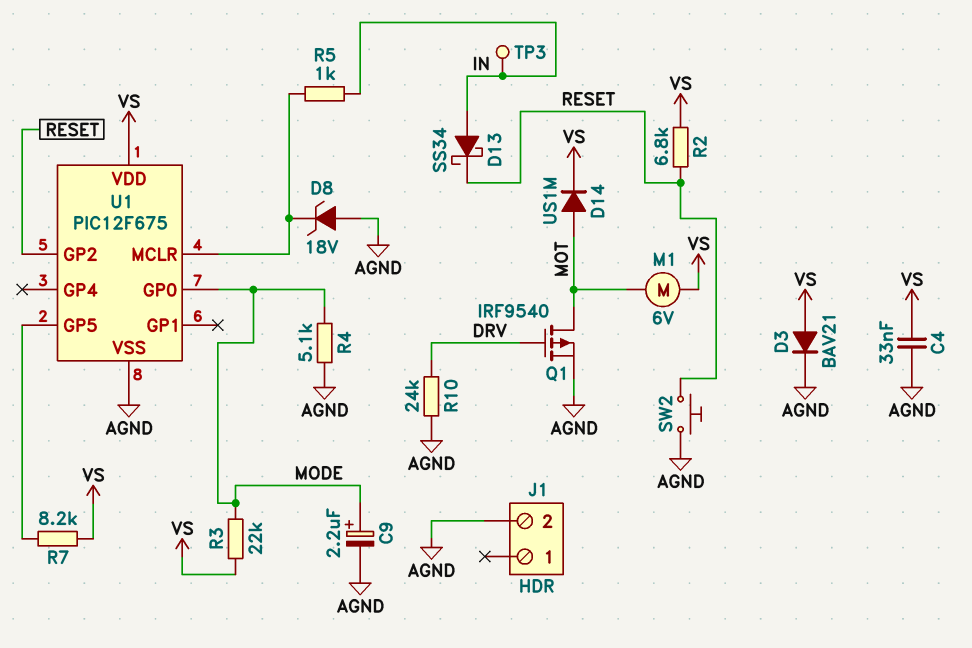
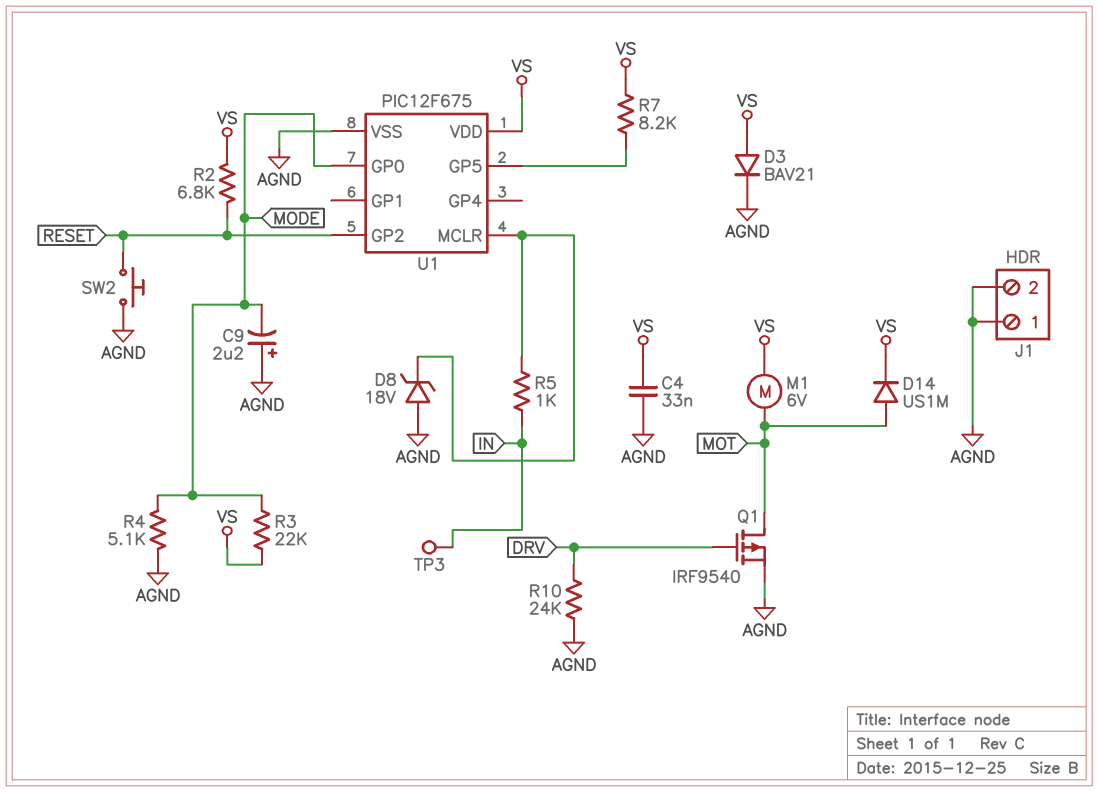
C9: 2.2uF (plus MODE, minus AGND) -> 2.2uF (plus AGND, minus MODE)
D13: schottky SS34 (A IN, K RESET) -> none
J1 pin 1: none -> AGND

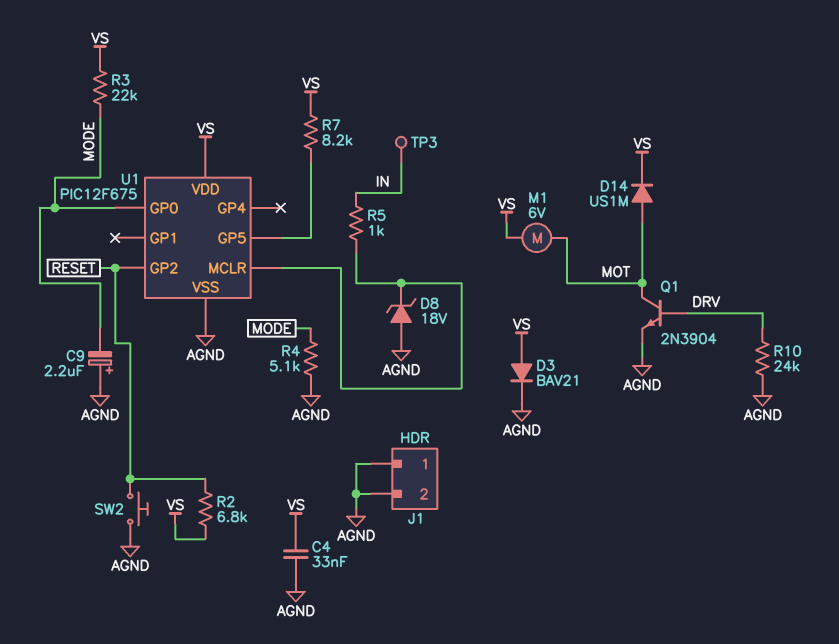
Q1: PMOS IRF9540 (G DRV, D MOT, S AGND) -> NPN 2N3904 (B DRV, C MOT, E AGND)

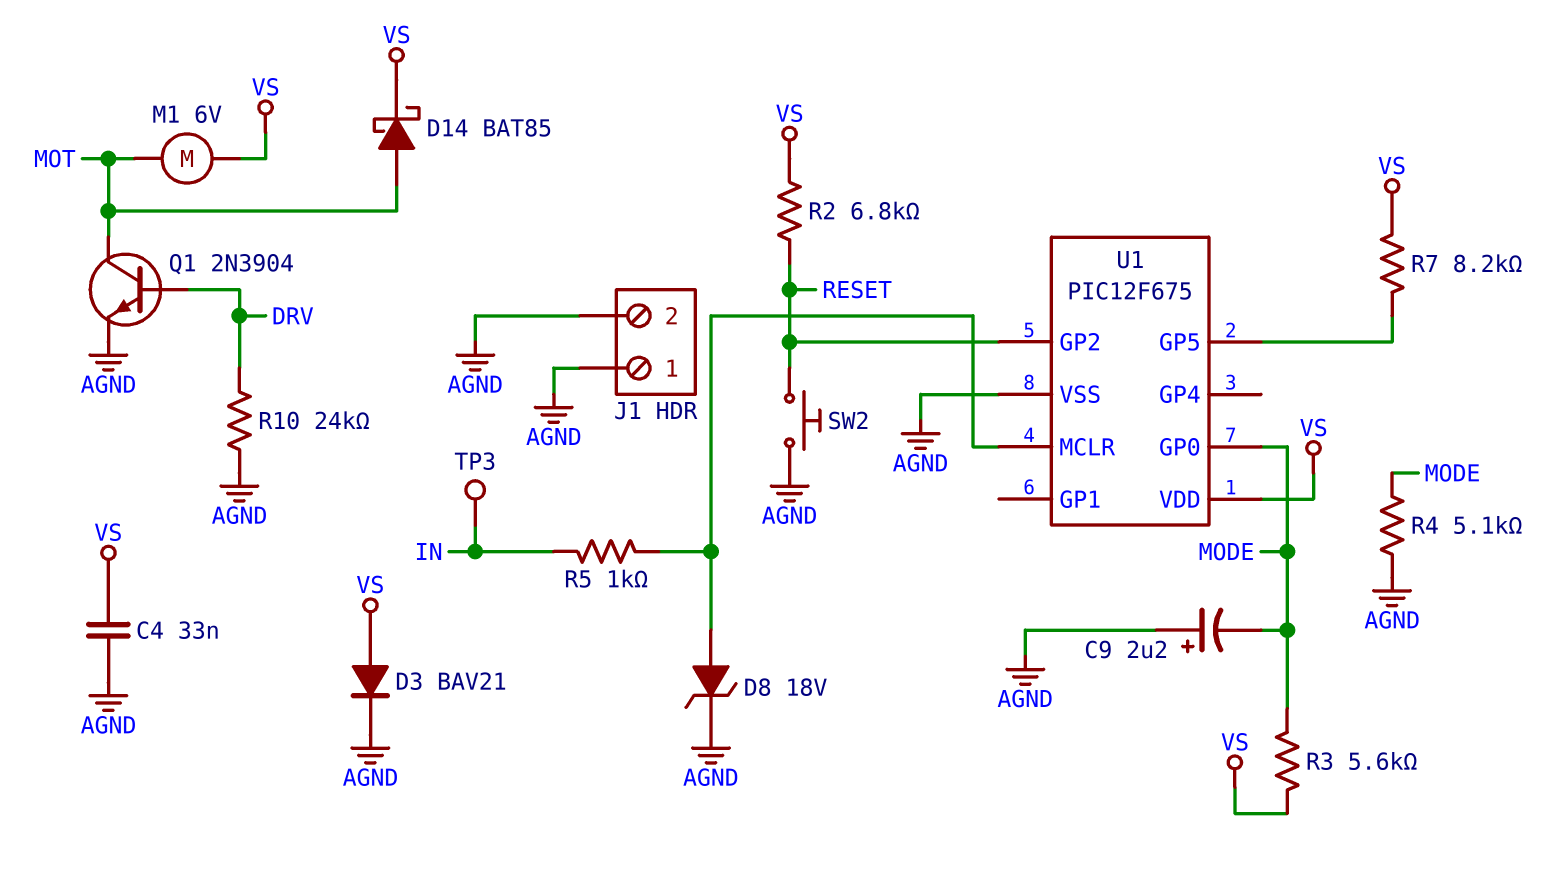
D8: zener 18V (A AGND, K U1/MCLR) -> zener 18V (A U1/MCLR, K AGND)
D14: diode US1M (A MOT, K VS) -> schottky BAT85 (A MOT, K VS)
R3: 22k (MODE, VS) -> 5.6k (MODE, VS)

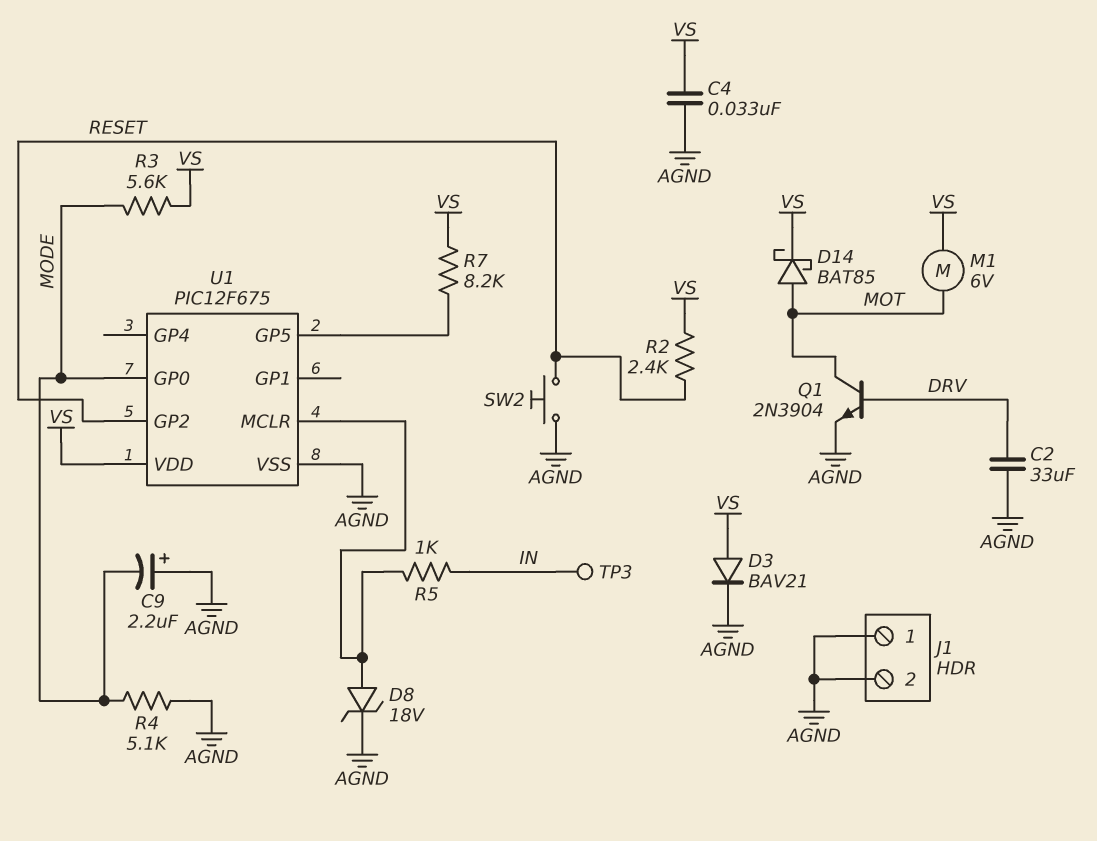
C2: none -> 33uF (AGND, DRV)
R2: 6.8k (RESET, VS) -> 2.4k (RESET, VS)
R10: 24k (AGND, DRV) -> none

